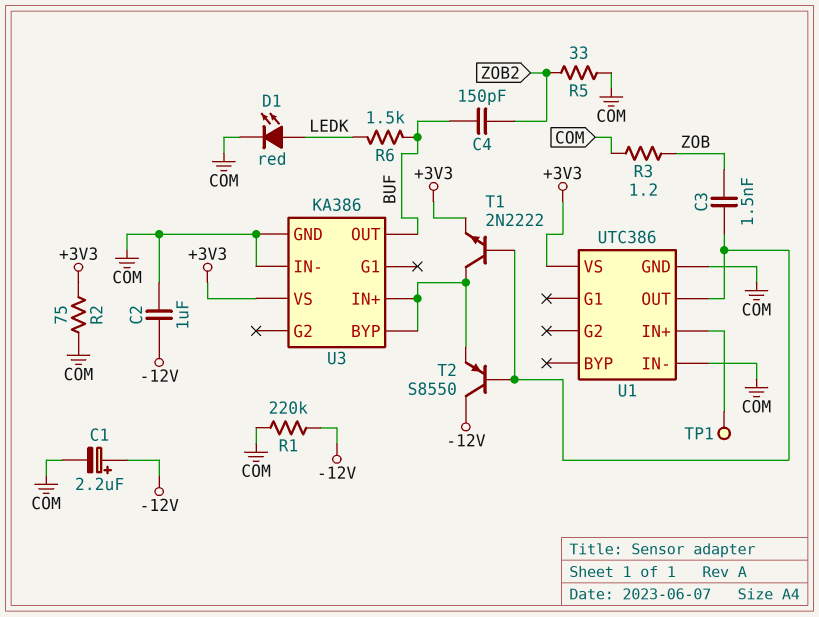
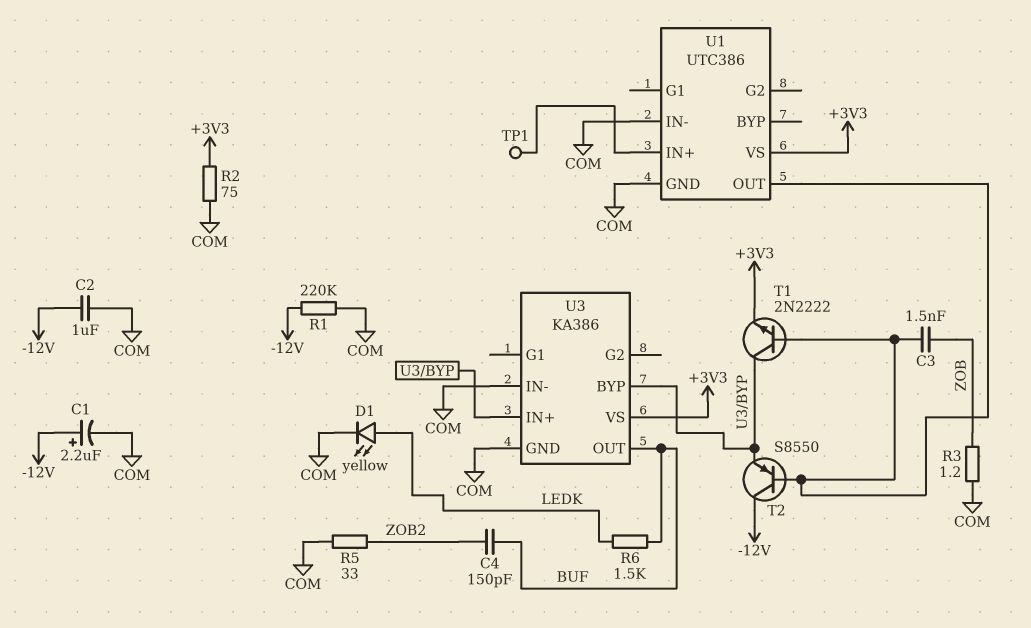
D1: LED red (A LEDK, K COM) -> LED yellow (A LEDK, K COM)

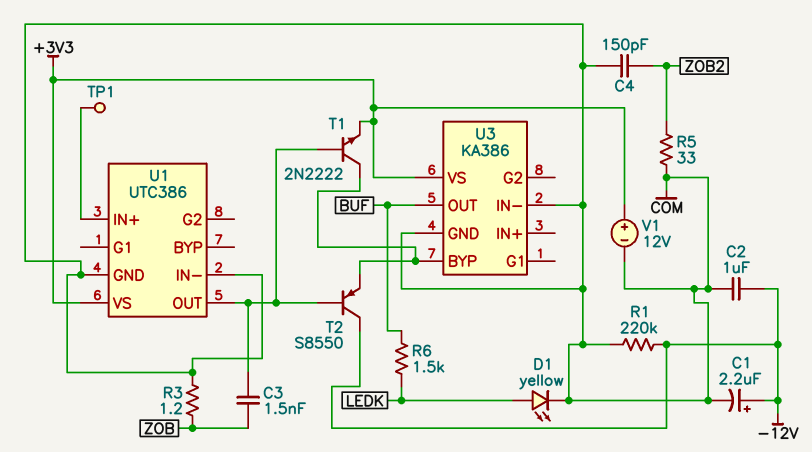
C4: 150pF (BUF, ZOB2) -> 150pF (COM, ZOB2)
R2: 75 (+3V3, COM) -> none
U3 pin IN+: U3/BYP -> none
V1: none -> 12V (plus +3V3, minus COM)

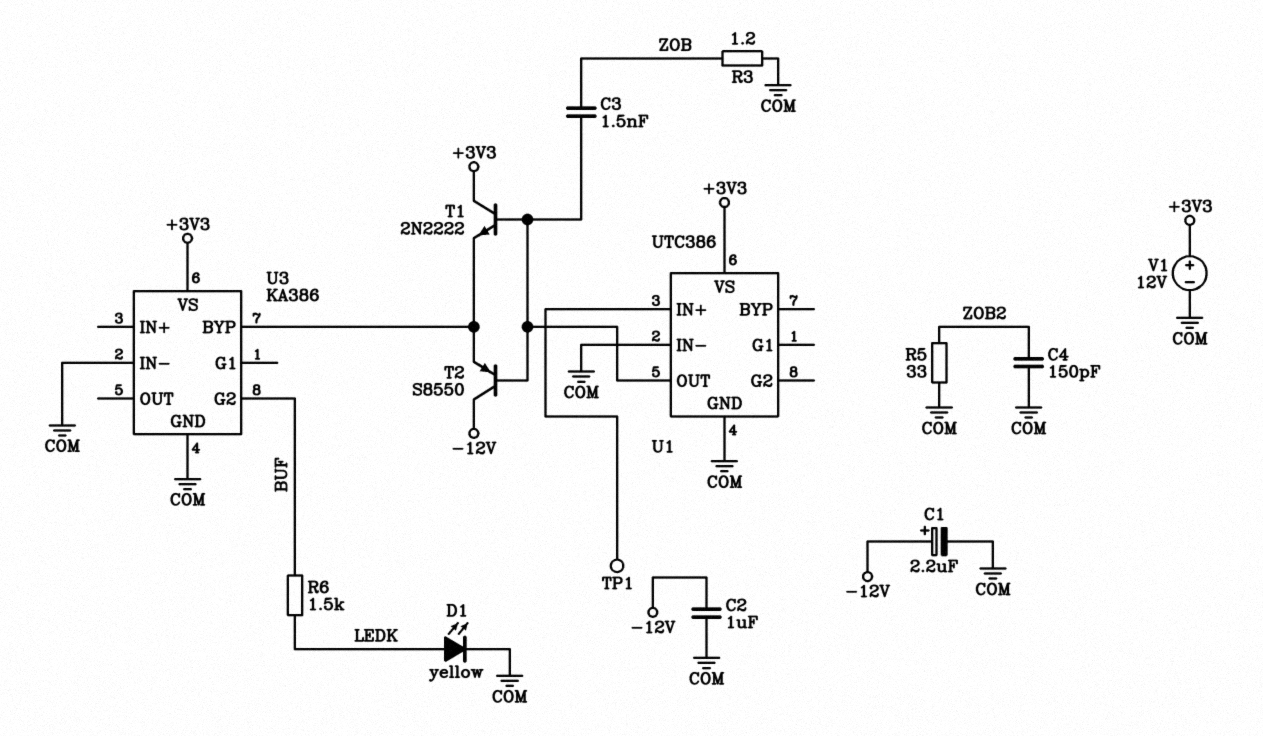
R1: 220k (-12V, COM) -> none
T1: NPN 2N2222 (B U1/OUT, C U3/BYP, E +3V3) -> NPN 2N2222 (B U1/OUT, C +3V3, E U3/BYP)
U3 pin G2: none -> BUF
U3 pin OUT: BUF -> none

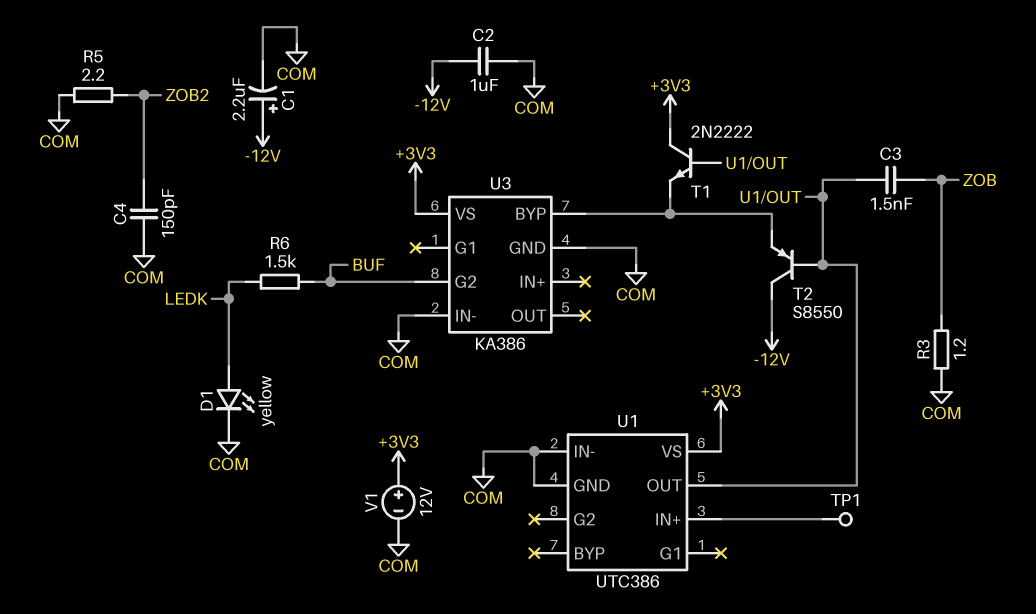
R5: 33 (COM, ZOB2) -> 2.2 (COM, ZOB2)

